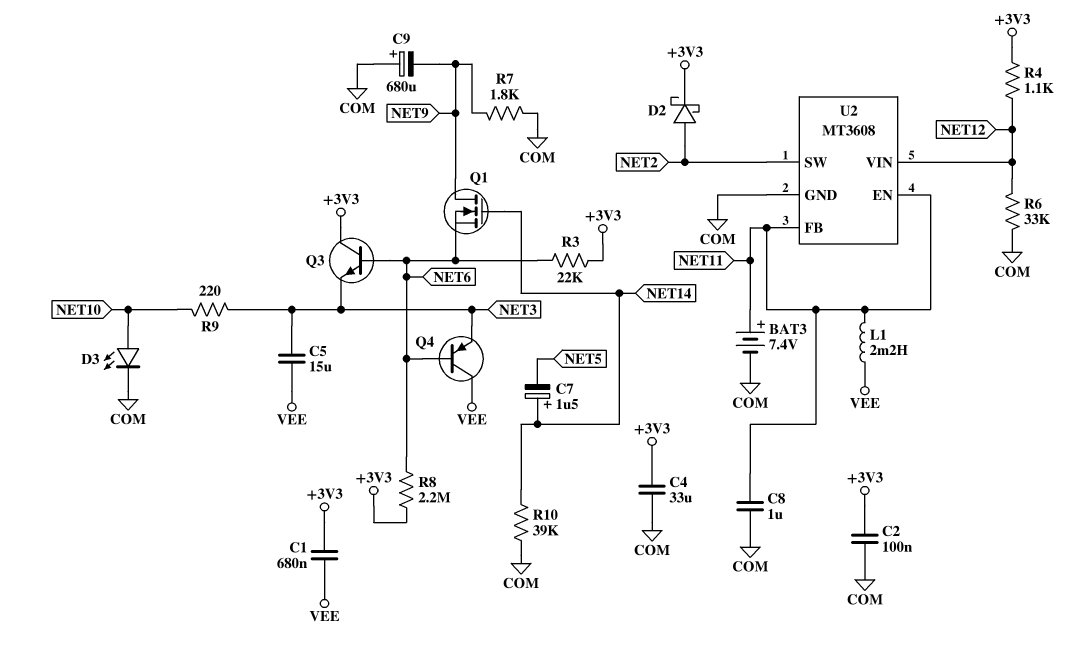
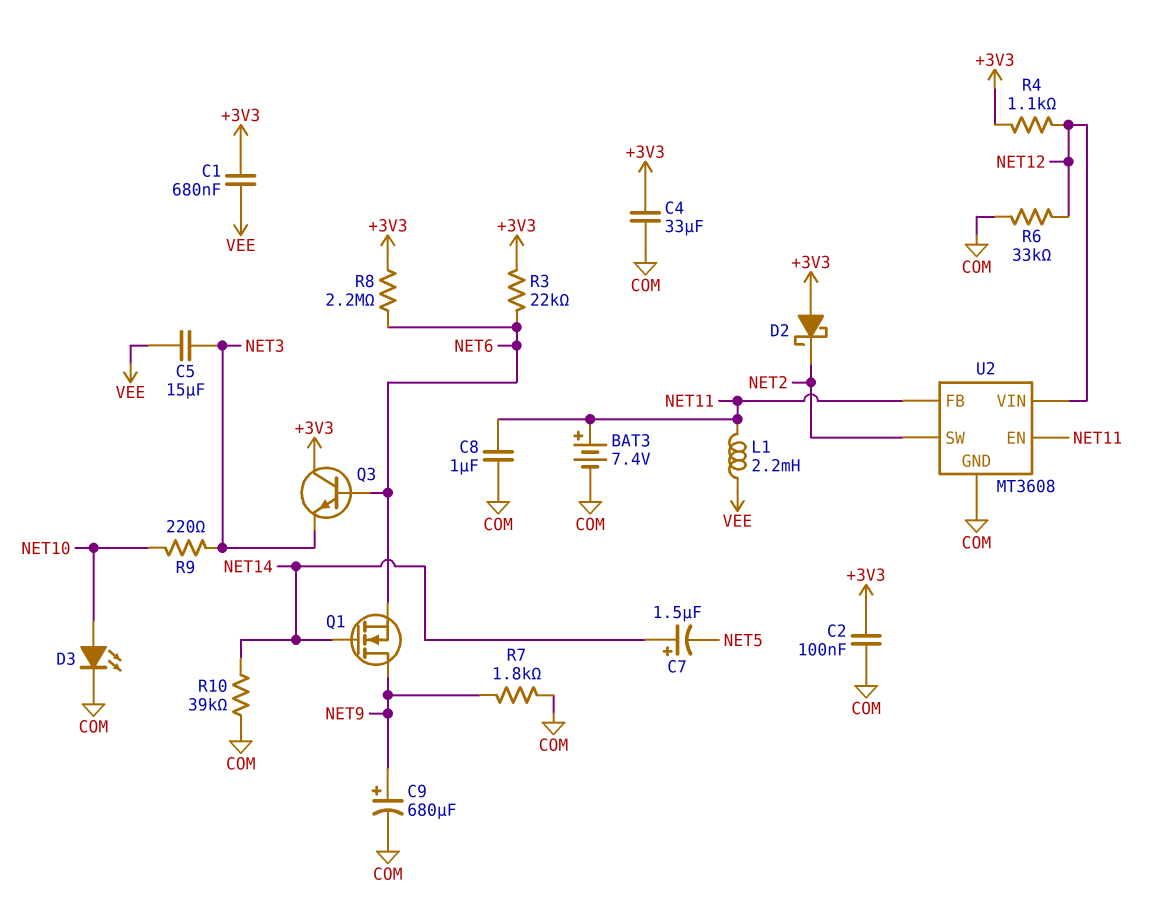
C9: 680uF (plus COM, minus NET9) -> 680uF (plus NET9, minus COM)
D2: schottky (A NET2, K +3V3) -> schottky (A +3V3, K NET2)
Q4: PNP (B NET6, C VEE, E NET3) -> none

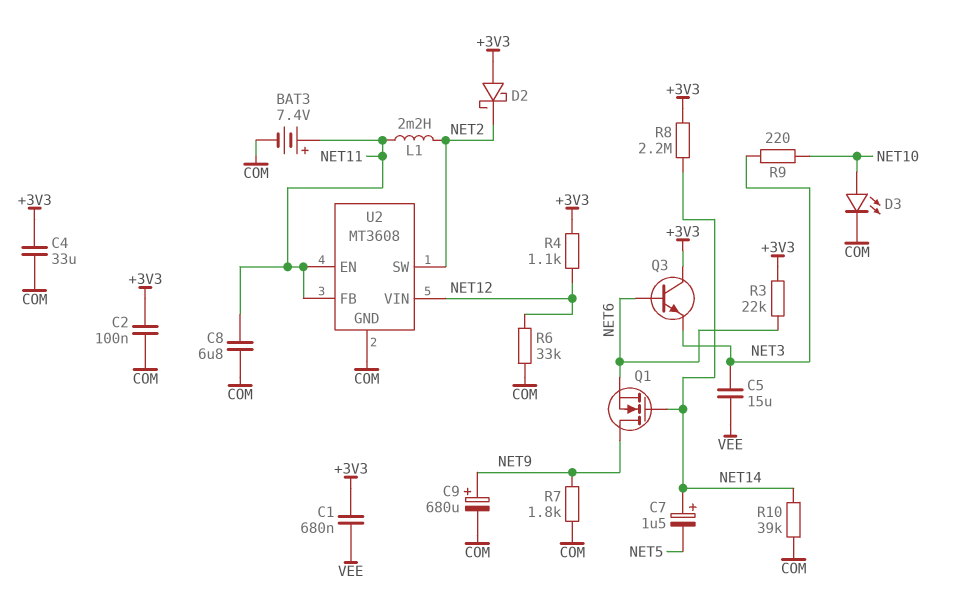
C8: 1uF (COM, NET11) -> 6.8uF (COM, NET11)
L1: 2.2mH (NET11, VEE) -> 2.2mH (NET2, NET11)
R8: 2.2M (+3V3, NET6) -> 2.2M (+3V3, NET14)

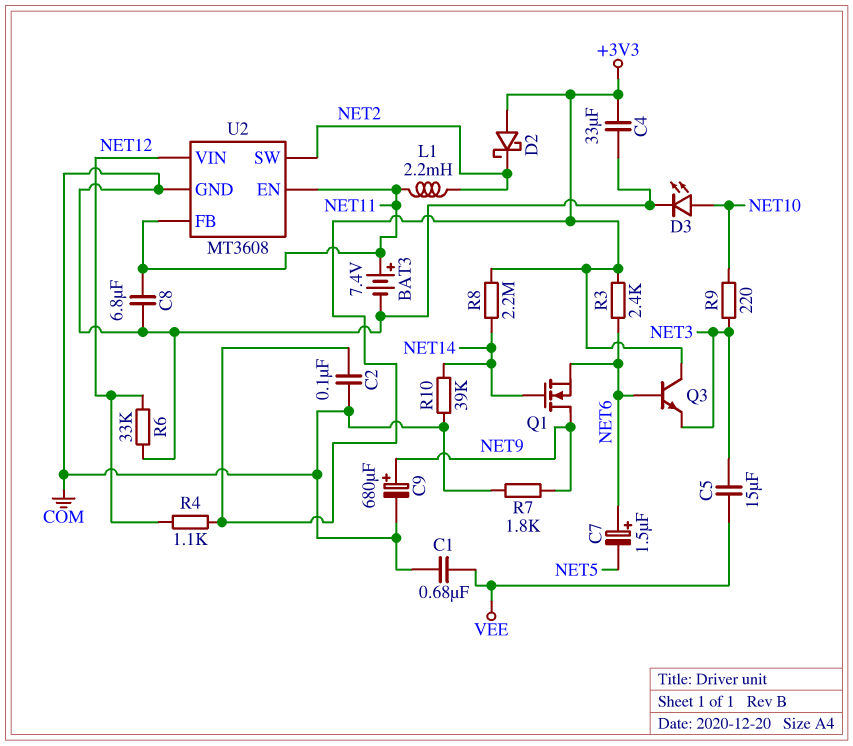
C1: 680nF (+3V3, VEE) -> 680nF (COM, VEE)
C7: 1.5uF (plus NET14, minus NET5) -> 1.5uF (plus NET6, minus NET5)
R3: 22k (+3V3, NET6) -> 2.4k (+3V3, NET6)

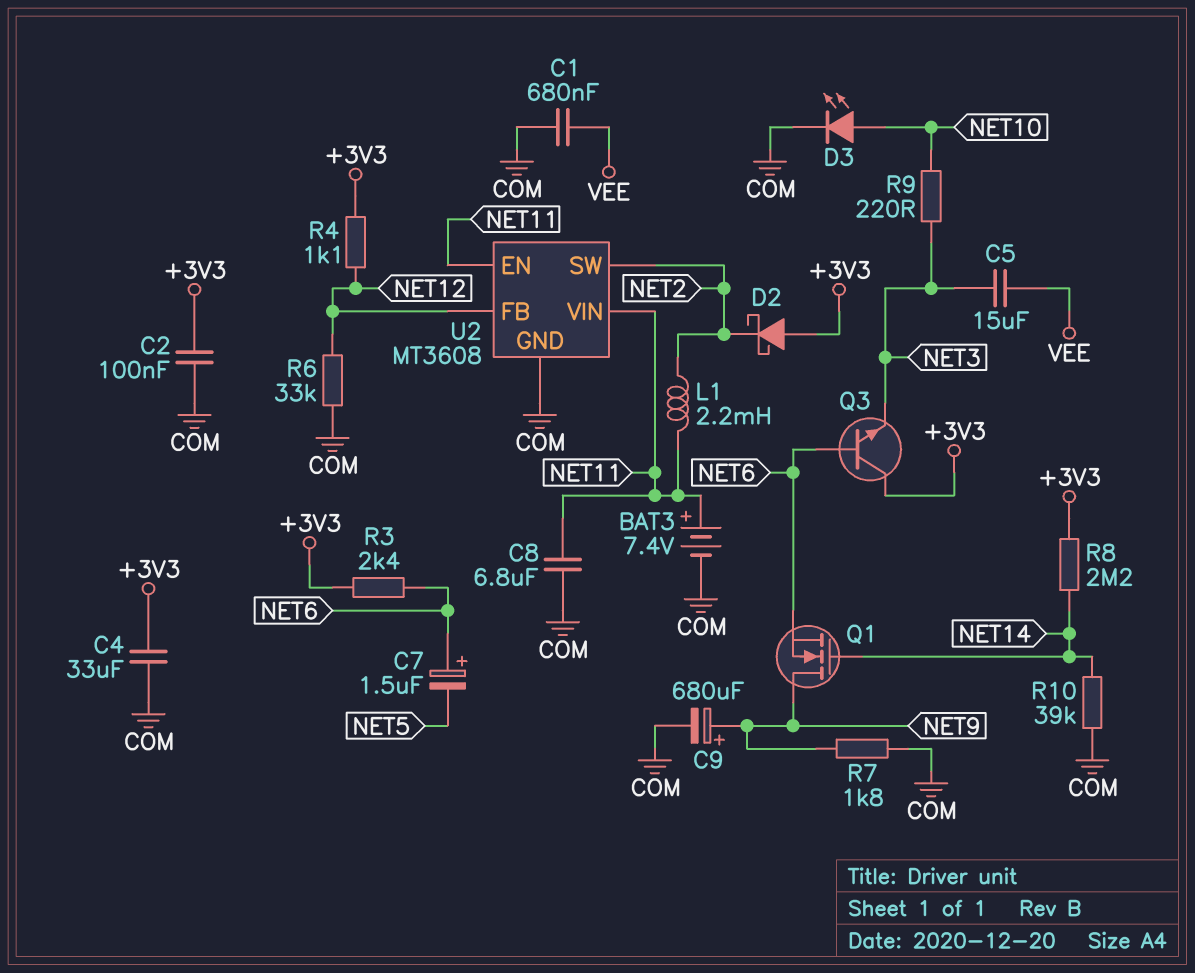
U2 pin FB: NET11 -> NET12
U2 pin VIN: NET12 -> NET11

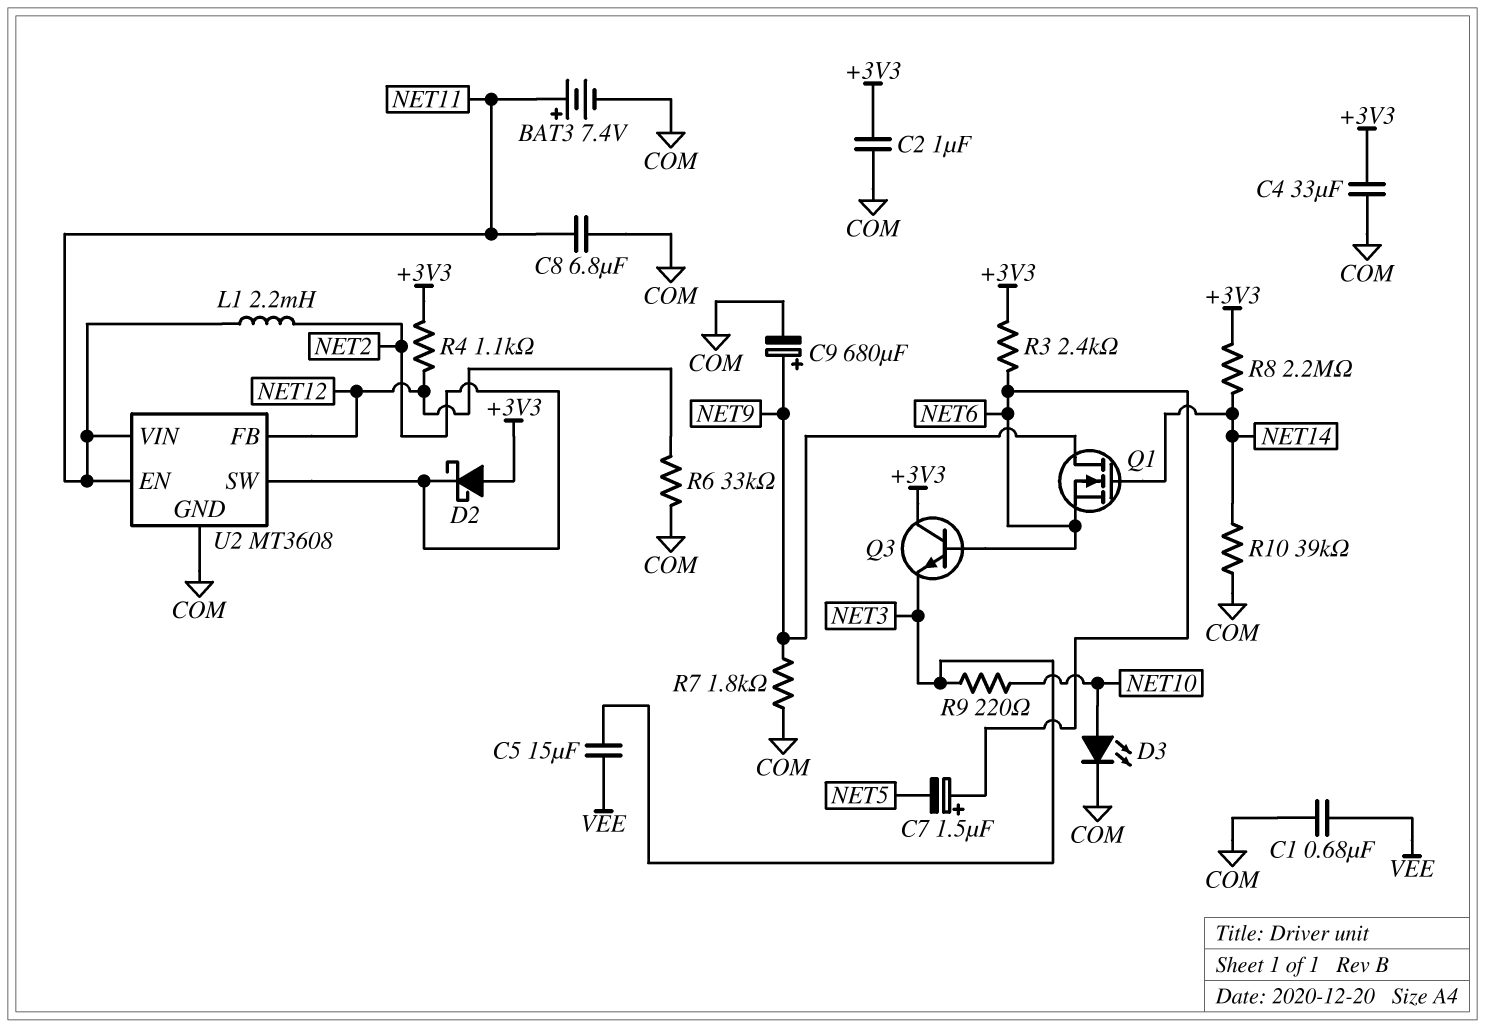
C2: 100nF (+3V3, COM) -> 1uF (+3V3, COM)

